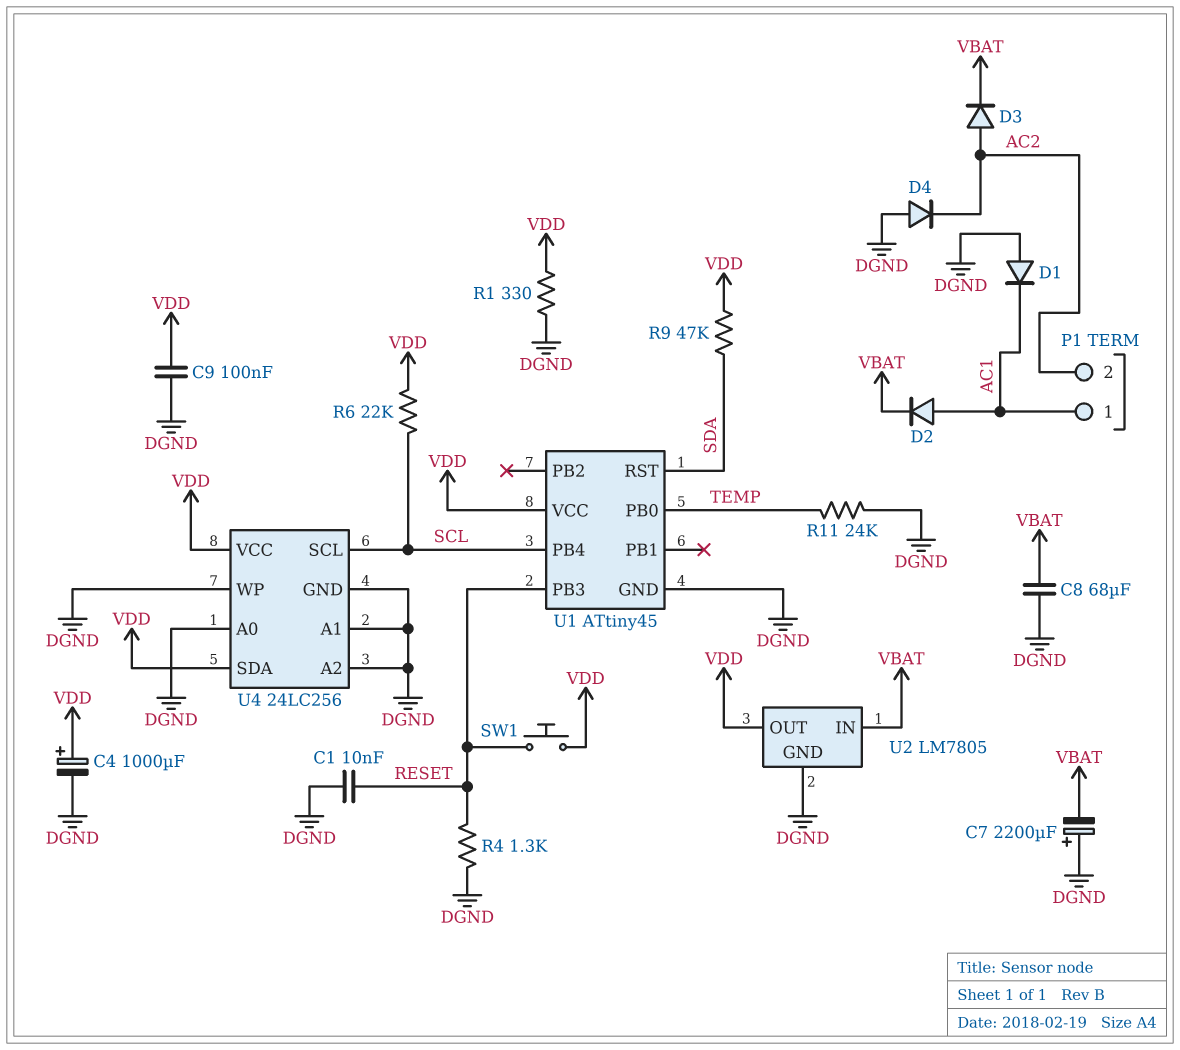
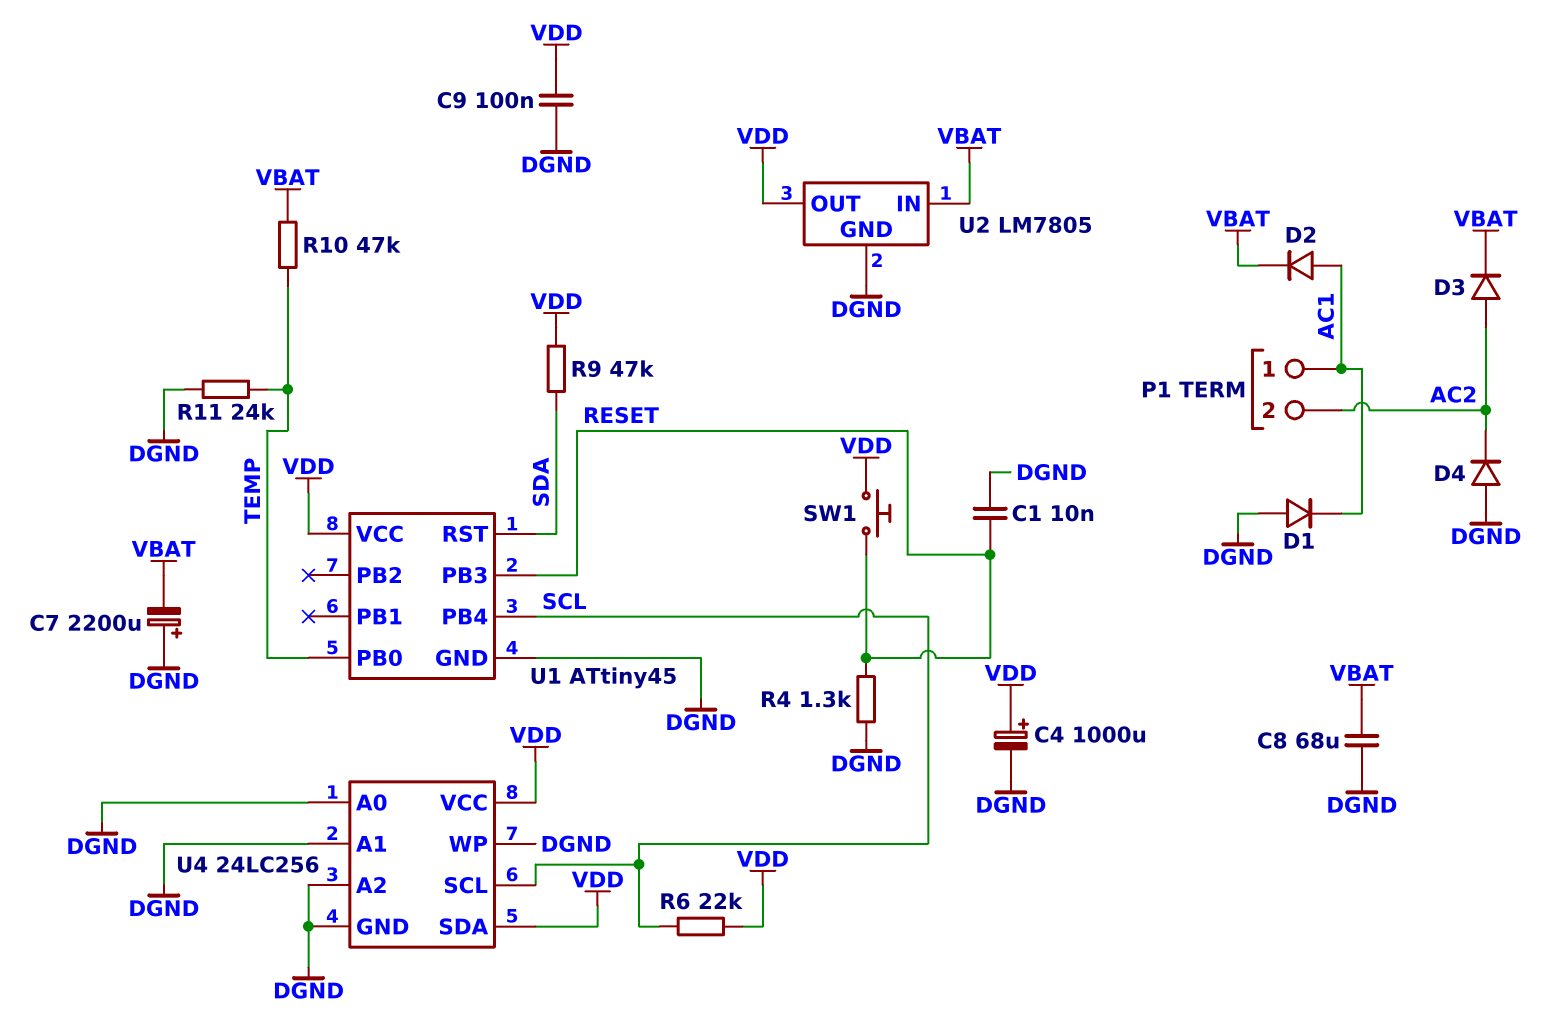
R1: 330 (DGND, VDD) -> none
R10: none -> 47k (TEMP, VBAT)

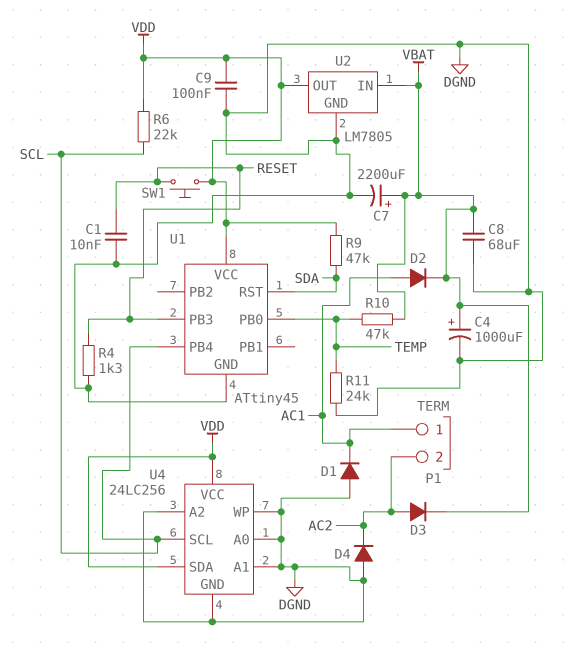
C4: 1000uF (plus VDD, minus DGND) -> 1000uF (plus VBAT, minus DGND)
C7: 2200uF (plus DGND, minus VBAT) -> 2200uF (plus VBAT, minus DGND)

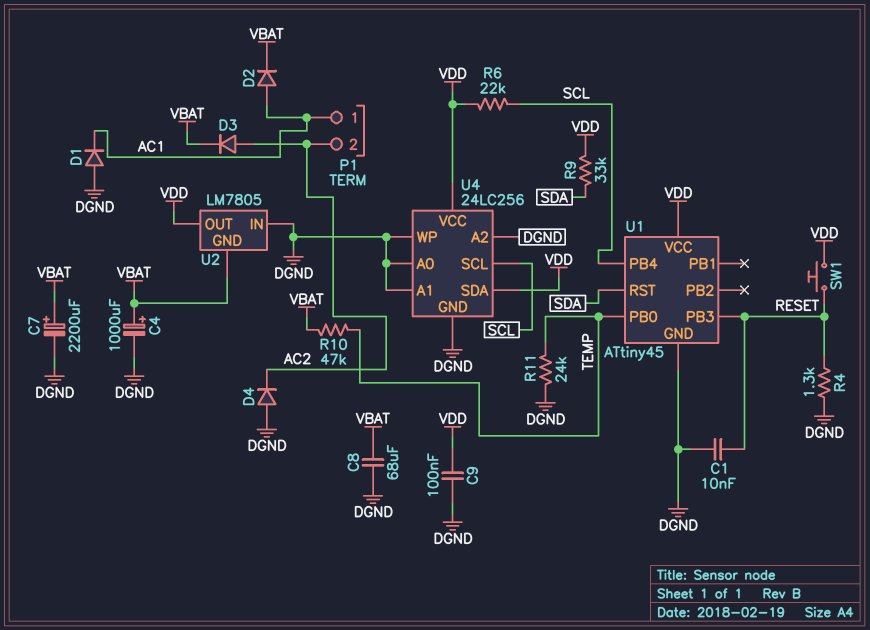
R9: 47k (SDA, VDD) -> 33k (SDA, VDD)
U2 pin GND: DGND -> VBAT
U2 pin IN: VBAT -> DGND

